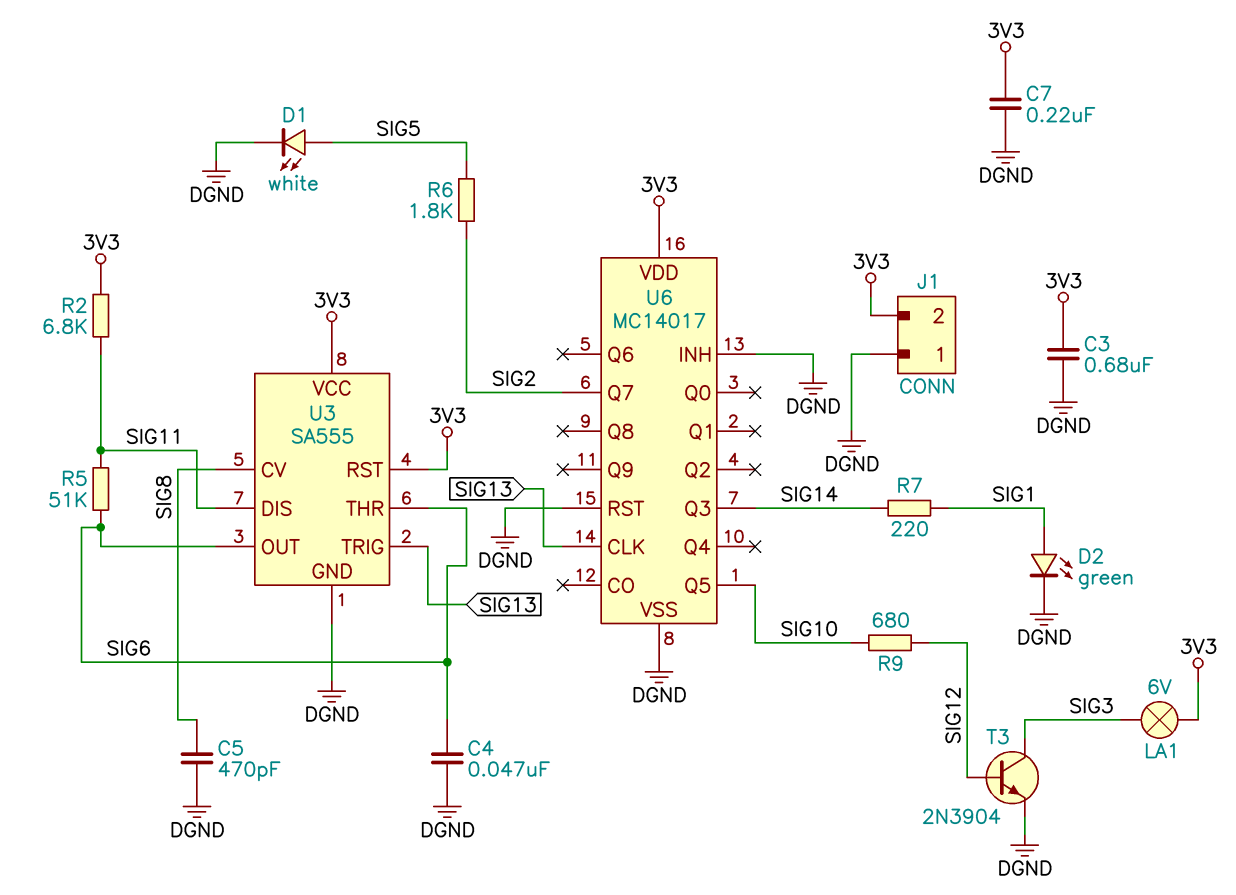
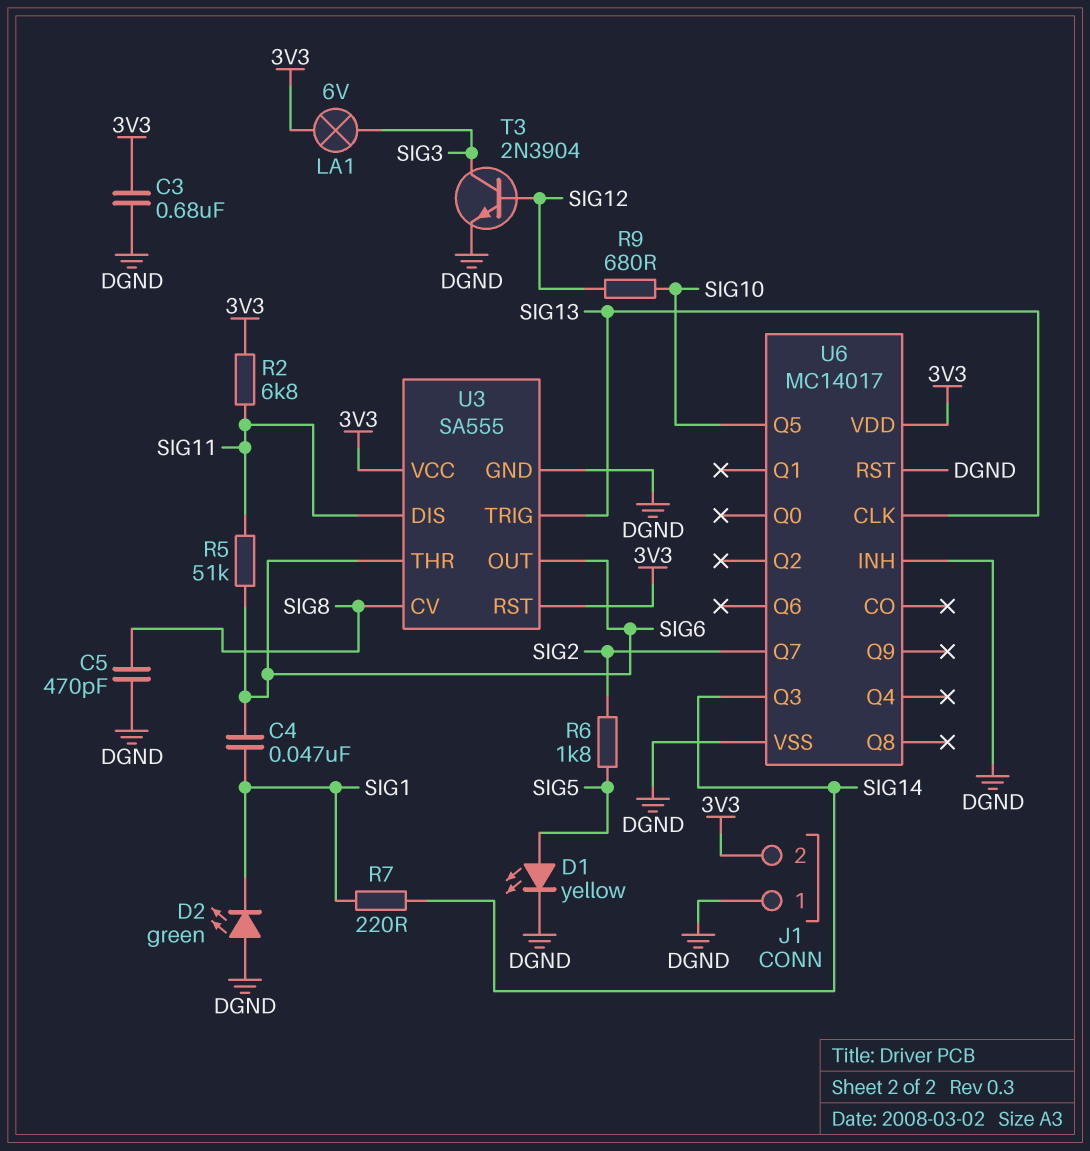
C4: 47nF (DGND, SIG6) -> 47nF (SIG1, SIG6)
C7: 220nF (3V3, DGND) -> none
D1: LED white (A SIG5, K DGND) -> LED yellow (A SIG5, K DGND)
D2: LED green (A SIG1, K DGND) -> LED green (A DGND, K SIG1)

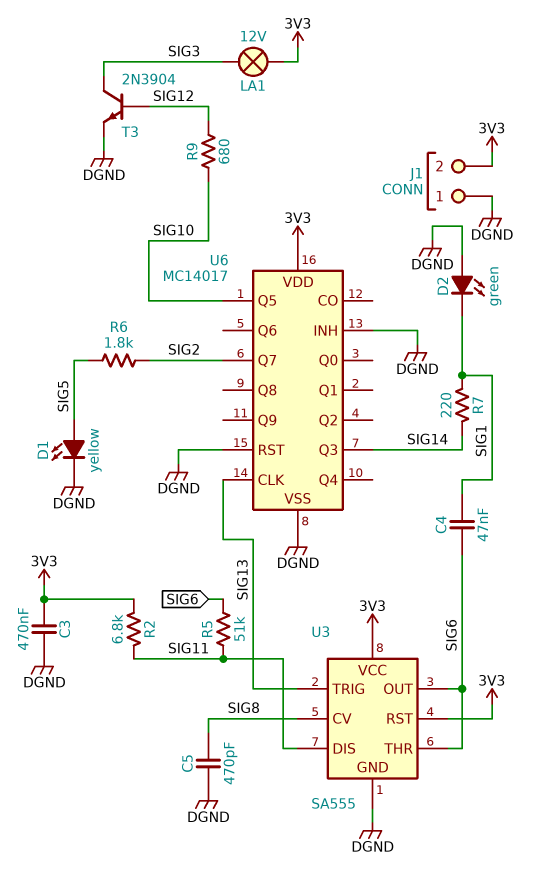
C3: 680nF (3V3, DGND) -> 470nF (3V3, DGND)
LA1: lamp 6V (3V3, SIG3) -> lamp 12V (3V3, SIG3)

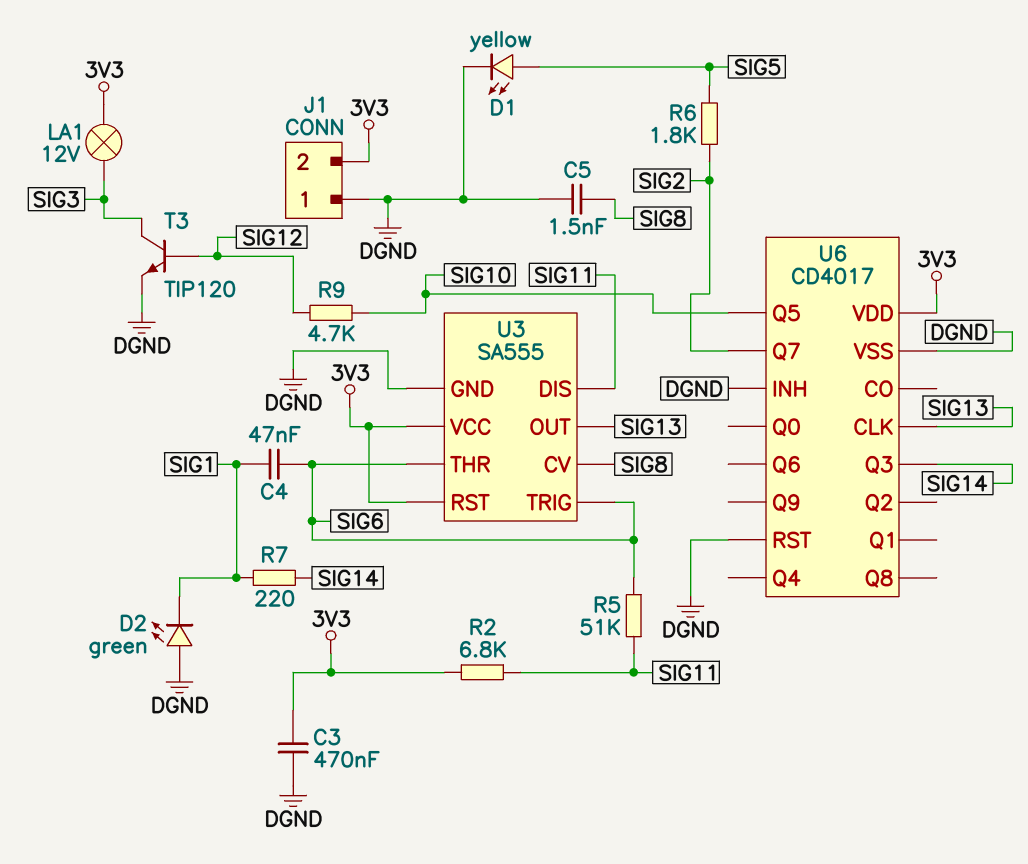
C5: 470pF (DGND, SIG8) -> 1.5nF (DGND, SIG8)
R9: 680 (SIG10, SIG12) -> 4.7k (SIG10, SIG12)
T3: NPN 2N3904 (B SIG12, C SIG3, E DGND) -> NPN TIP120 (B SIG12, C SIG3, E DGND)
U3 pin OUT: SIG6 -> SIG13
U3 pin TRIG: SIG13 -> SIG6
U6: MC14017 -> CD4017

